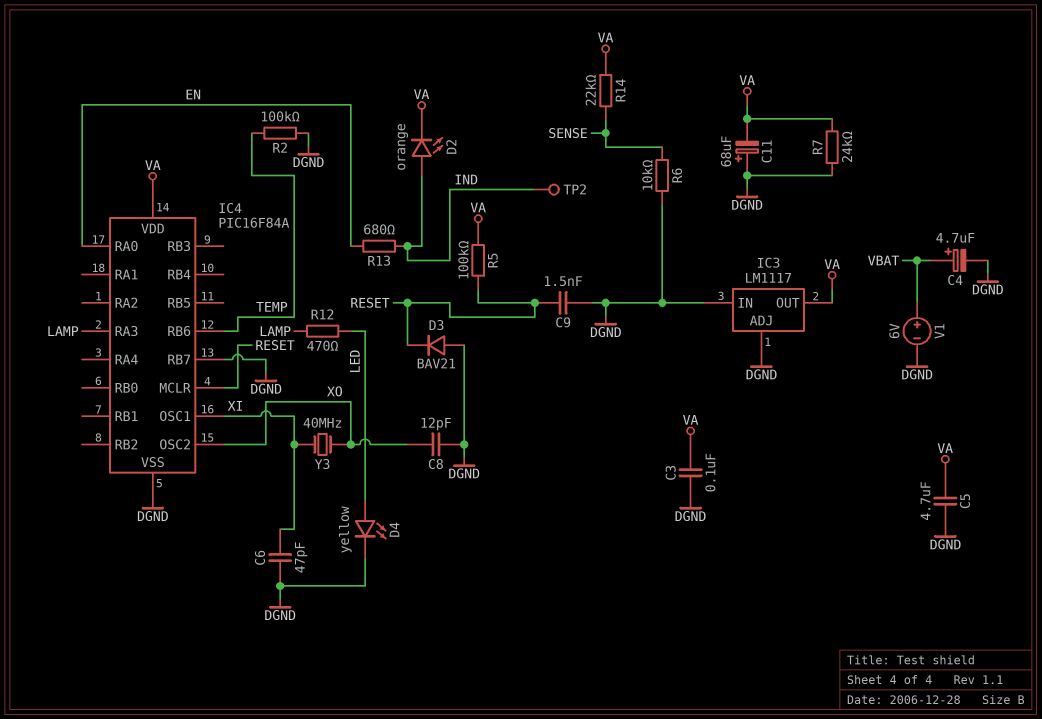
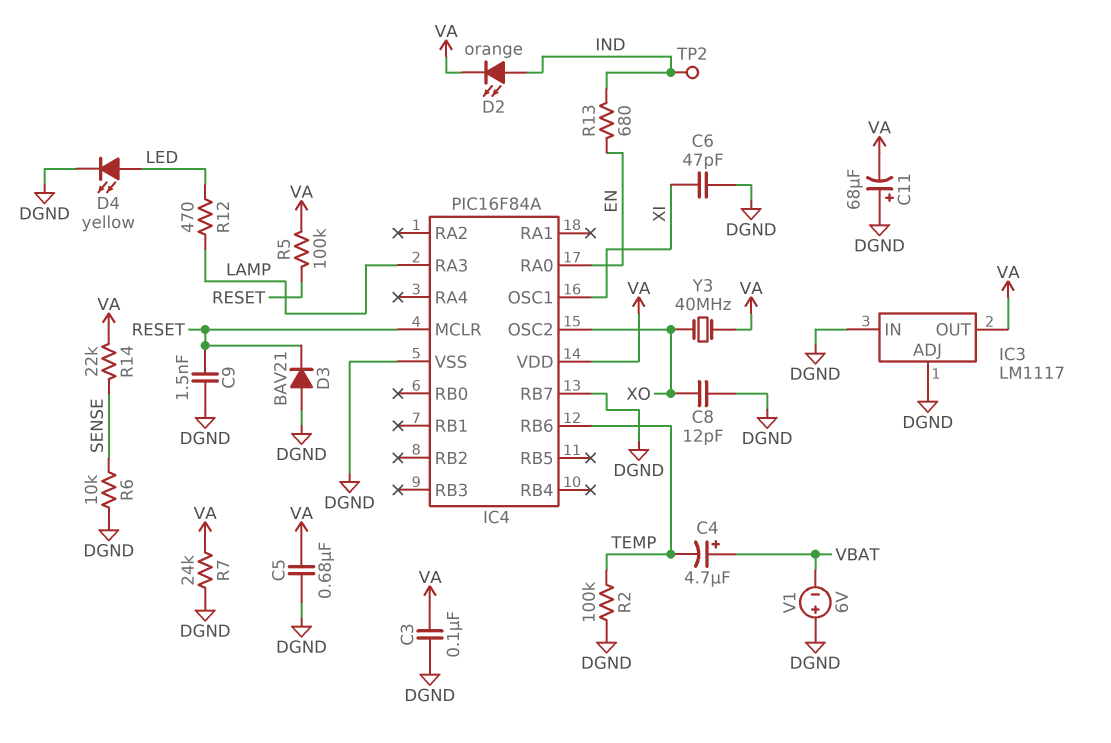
C4: 4.7uF (plus VBAT, minus DGND) -> 4.7uF (plus VBAT, minus TEMP)
C5: 4.7uF (DGND, VA) -> 680nF (DGND, VA)
V1: 6V (plus VBAT, minus DGND) -> 6V (plus DGND, minus VBAT)
Y3: 40MHz (XI, XO) -> 40MHz (VA, XO)

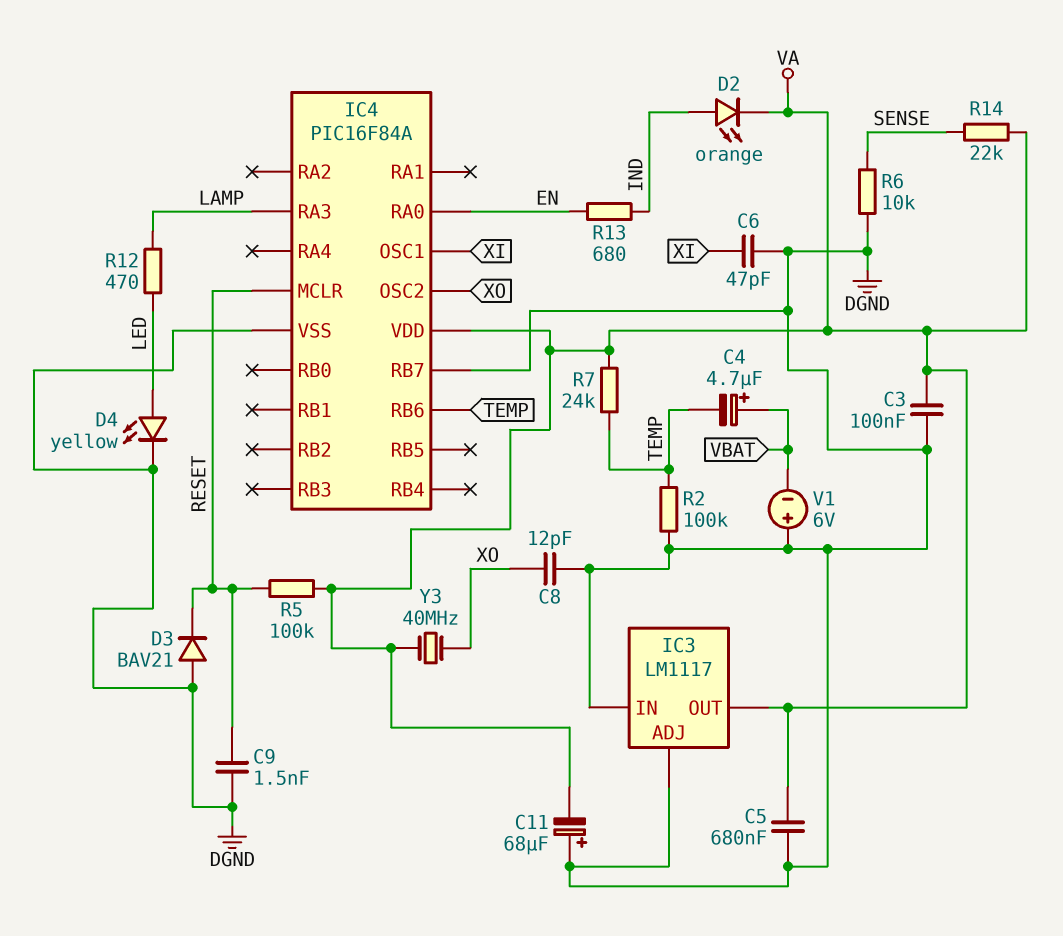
R7: 24k (DGND, VA) -> 24k (TEMP, VA)
TP2: test point (IND) -> none

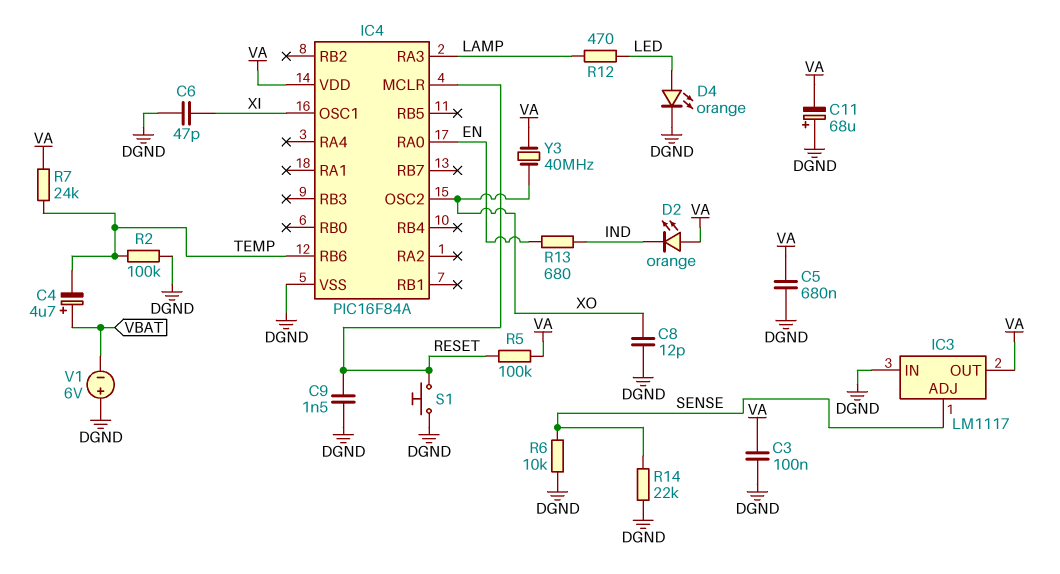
D2: LED orange (A IND, K VA) -> LED orange (A VA, K IND)
D3: diode BAV21 (A DGND, K RESET) -> none
D4: LED yellow (A LED, K DGND) -> LED orange (A LED, K DGND)
IC3 pin ADJ: DGND -> SENSE
IC4 pin RB7: DGND -> none
R14: 22k (SENSE, VA) -> 22k (DGND, SENSE)
S1: none -> button (DGND, RESET)

